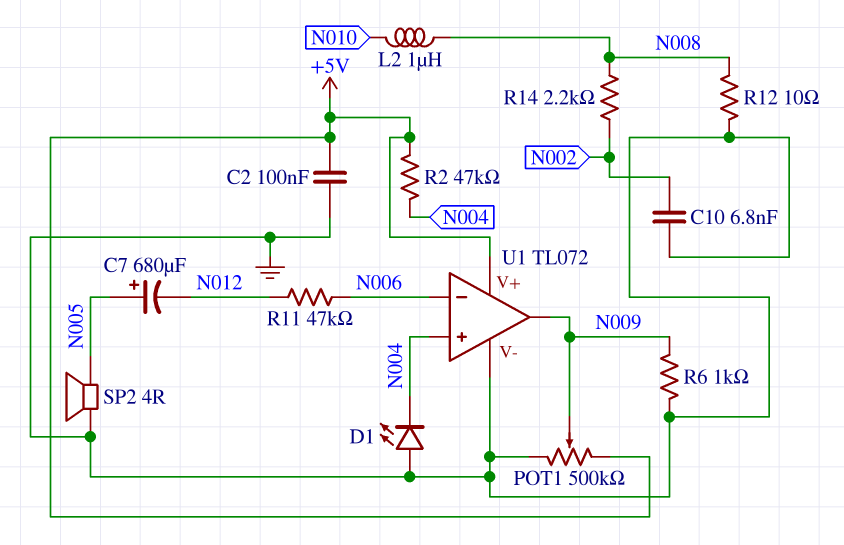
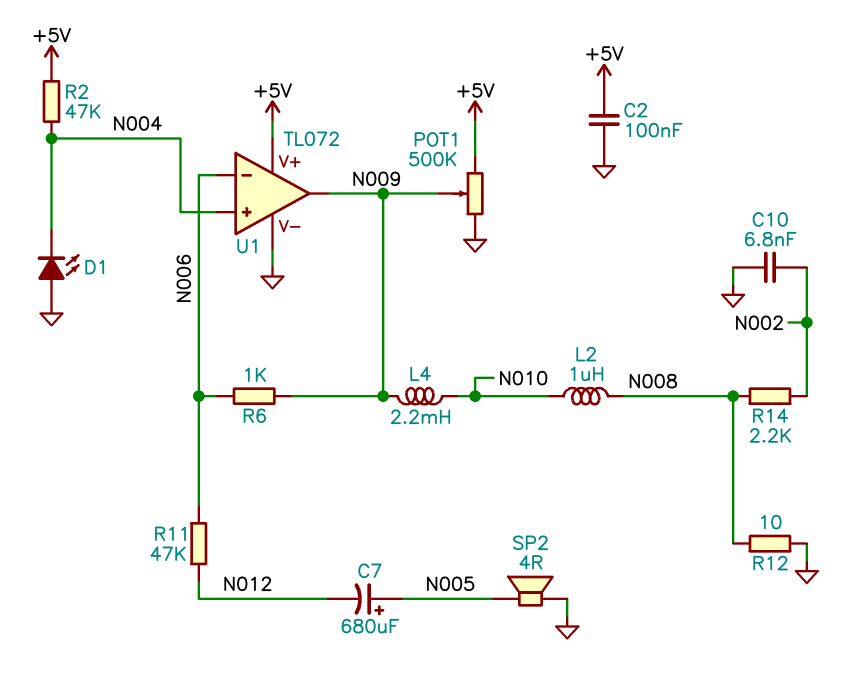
L4: none -> 2.2mH (N009, N010)
R6: 1k (GND, N009) -> 1k (N006, N009)

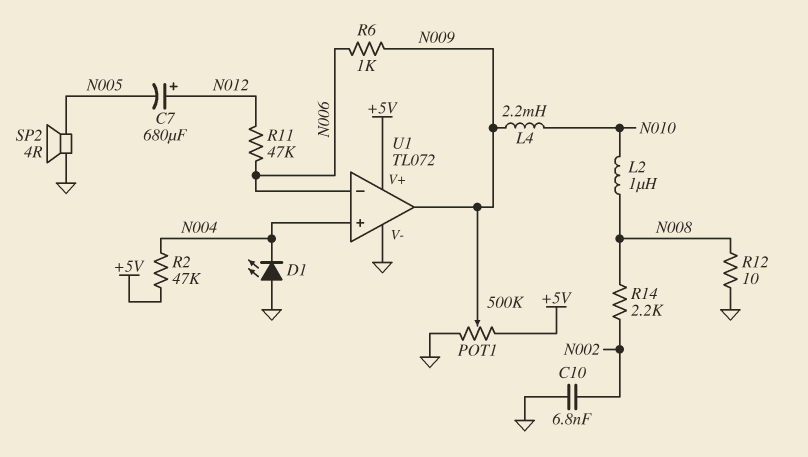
C2: 100nF (+5V, GND) -> none
C7: 680uF (plus N005, minus N012) -> 680uF (plus N012, minus N005)

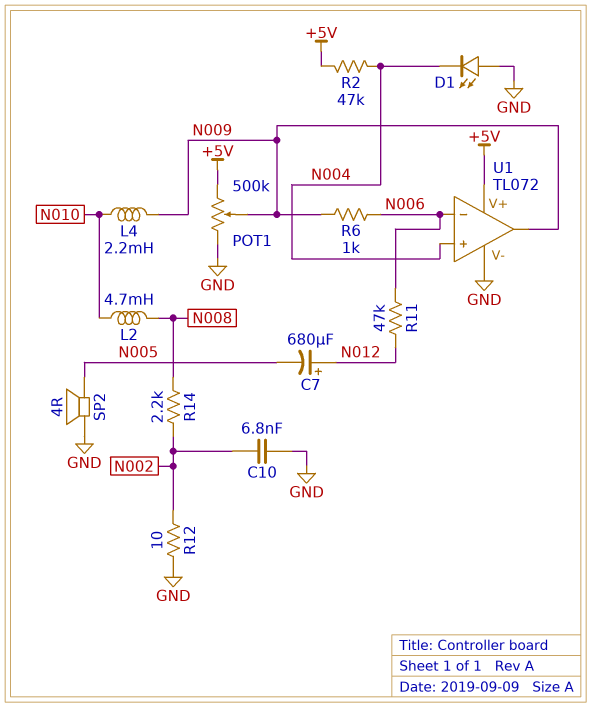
L2: 1uH (N008, N010) -> 4.7mH (N008, N010)
R12: 10 (GND, N008) -> 10 (GND, N002)

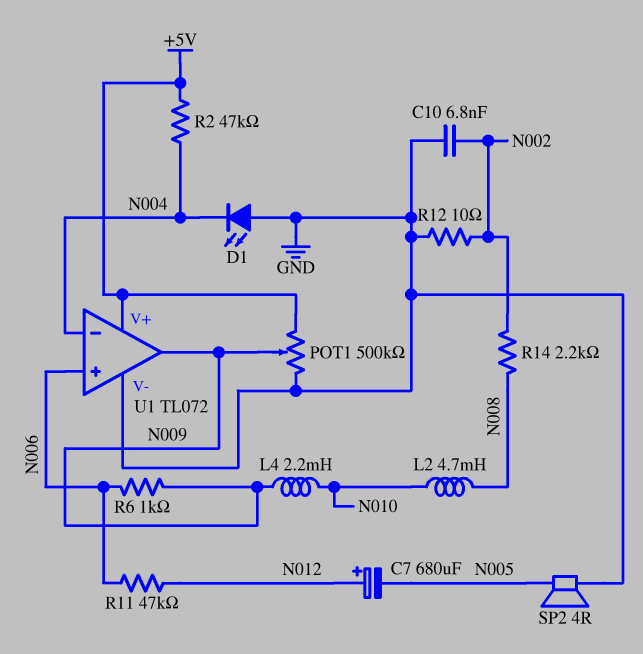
U1 pin in+: N004 -> N006
U1 pin in-: N006 -> N004

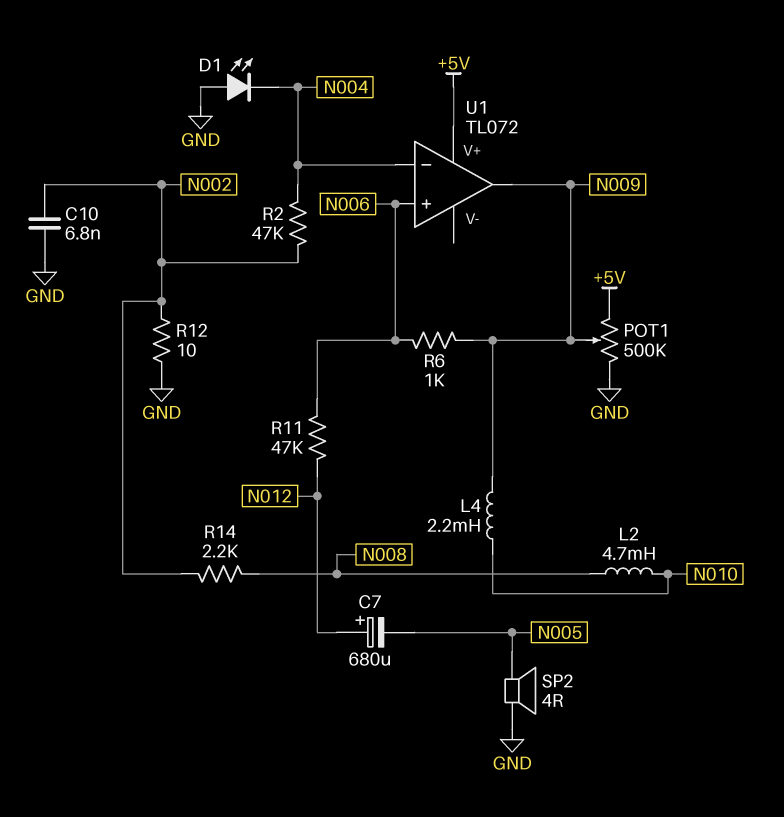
R2: 47k (+5V, N004) -> 47k (N002, N004)
U1 pin V-: GND -> none

